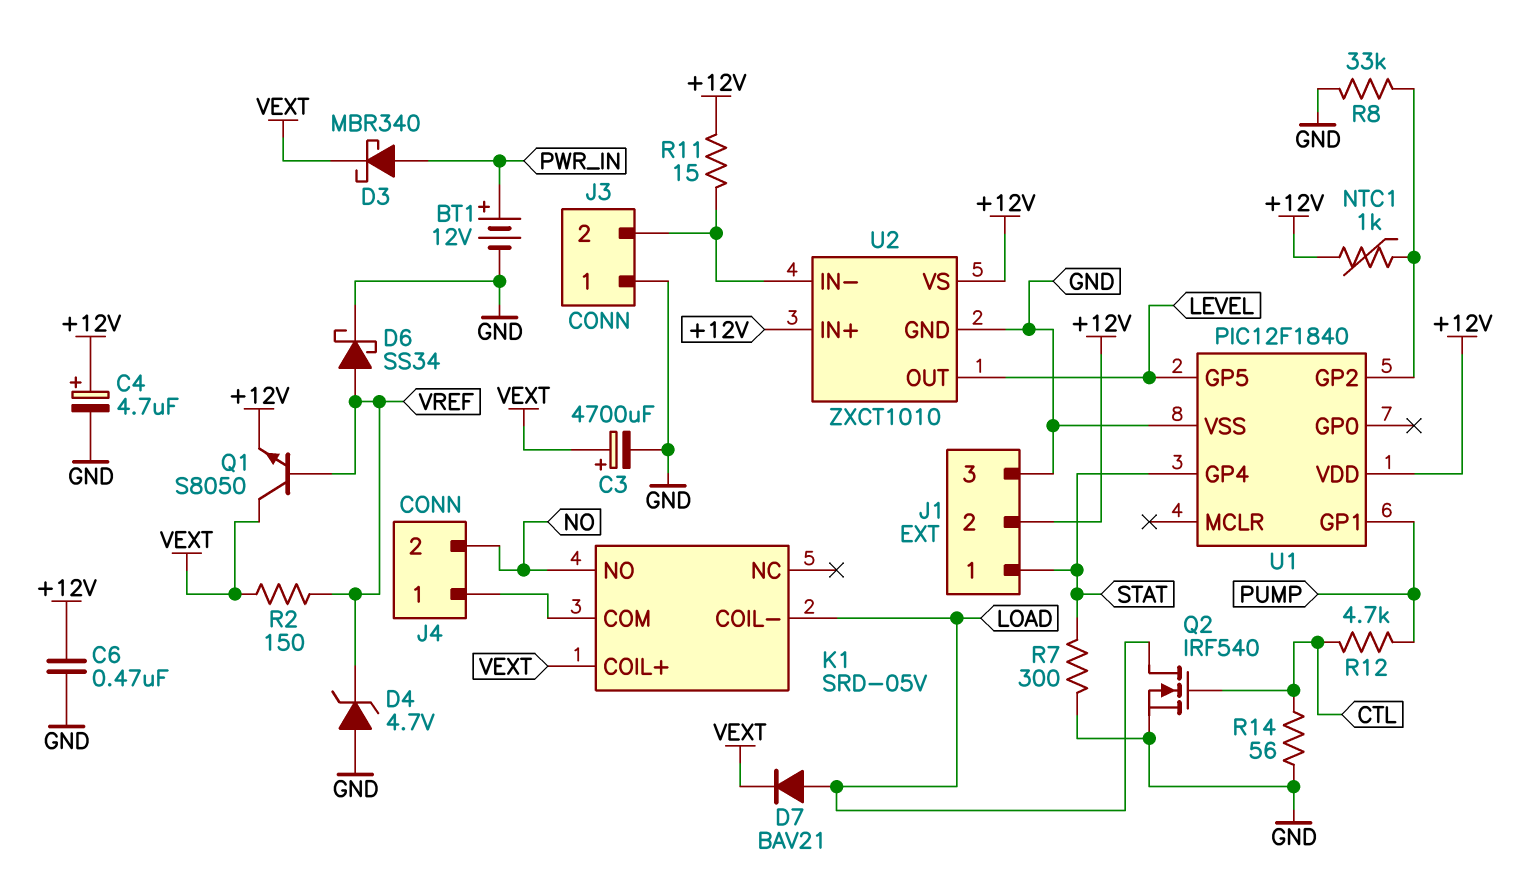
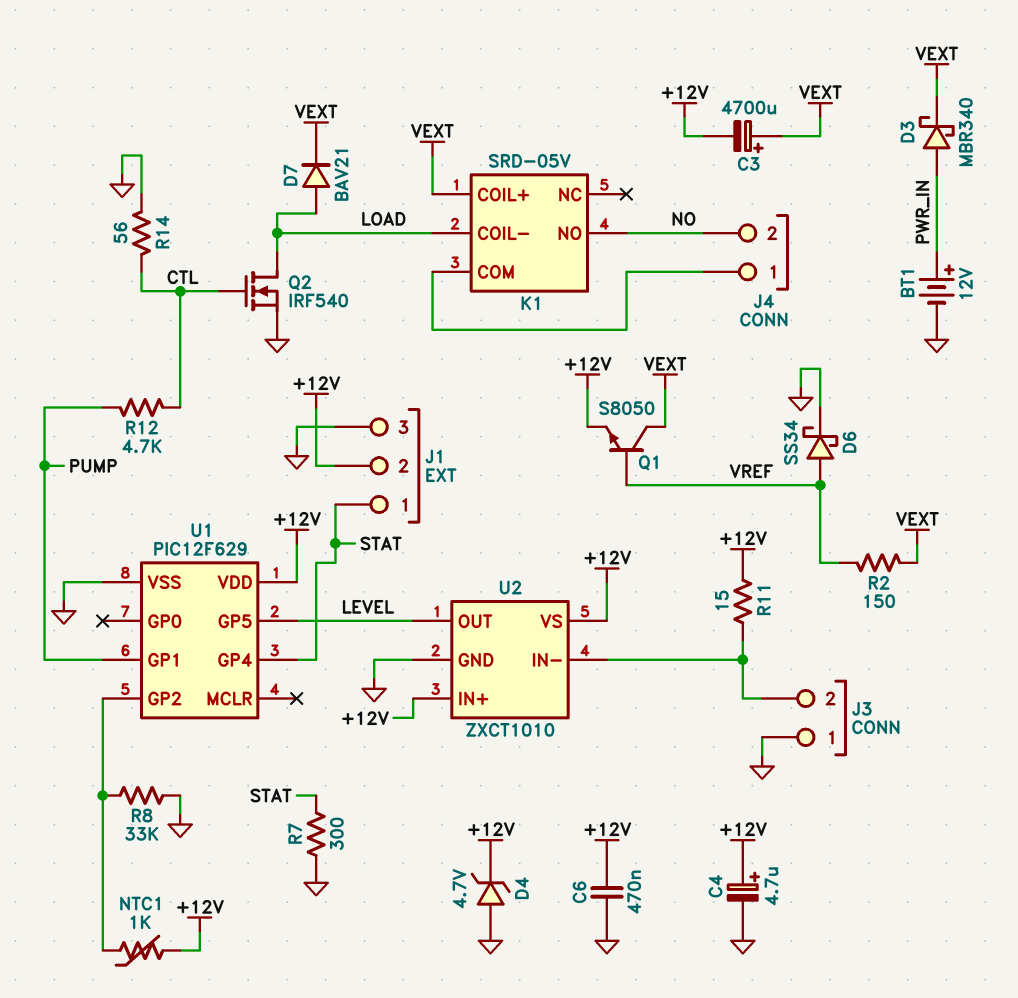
C3: 4700uF (plus VEXT, minus GND) -> 4700uF (plus VEXT, minus +12V)
D4: zener 4.7V (A GND, K VREF) -> zener 4.7V (A GND, K +12V)
U1: PIC12F1840 -> PIC12F629

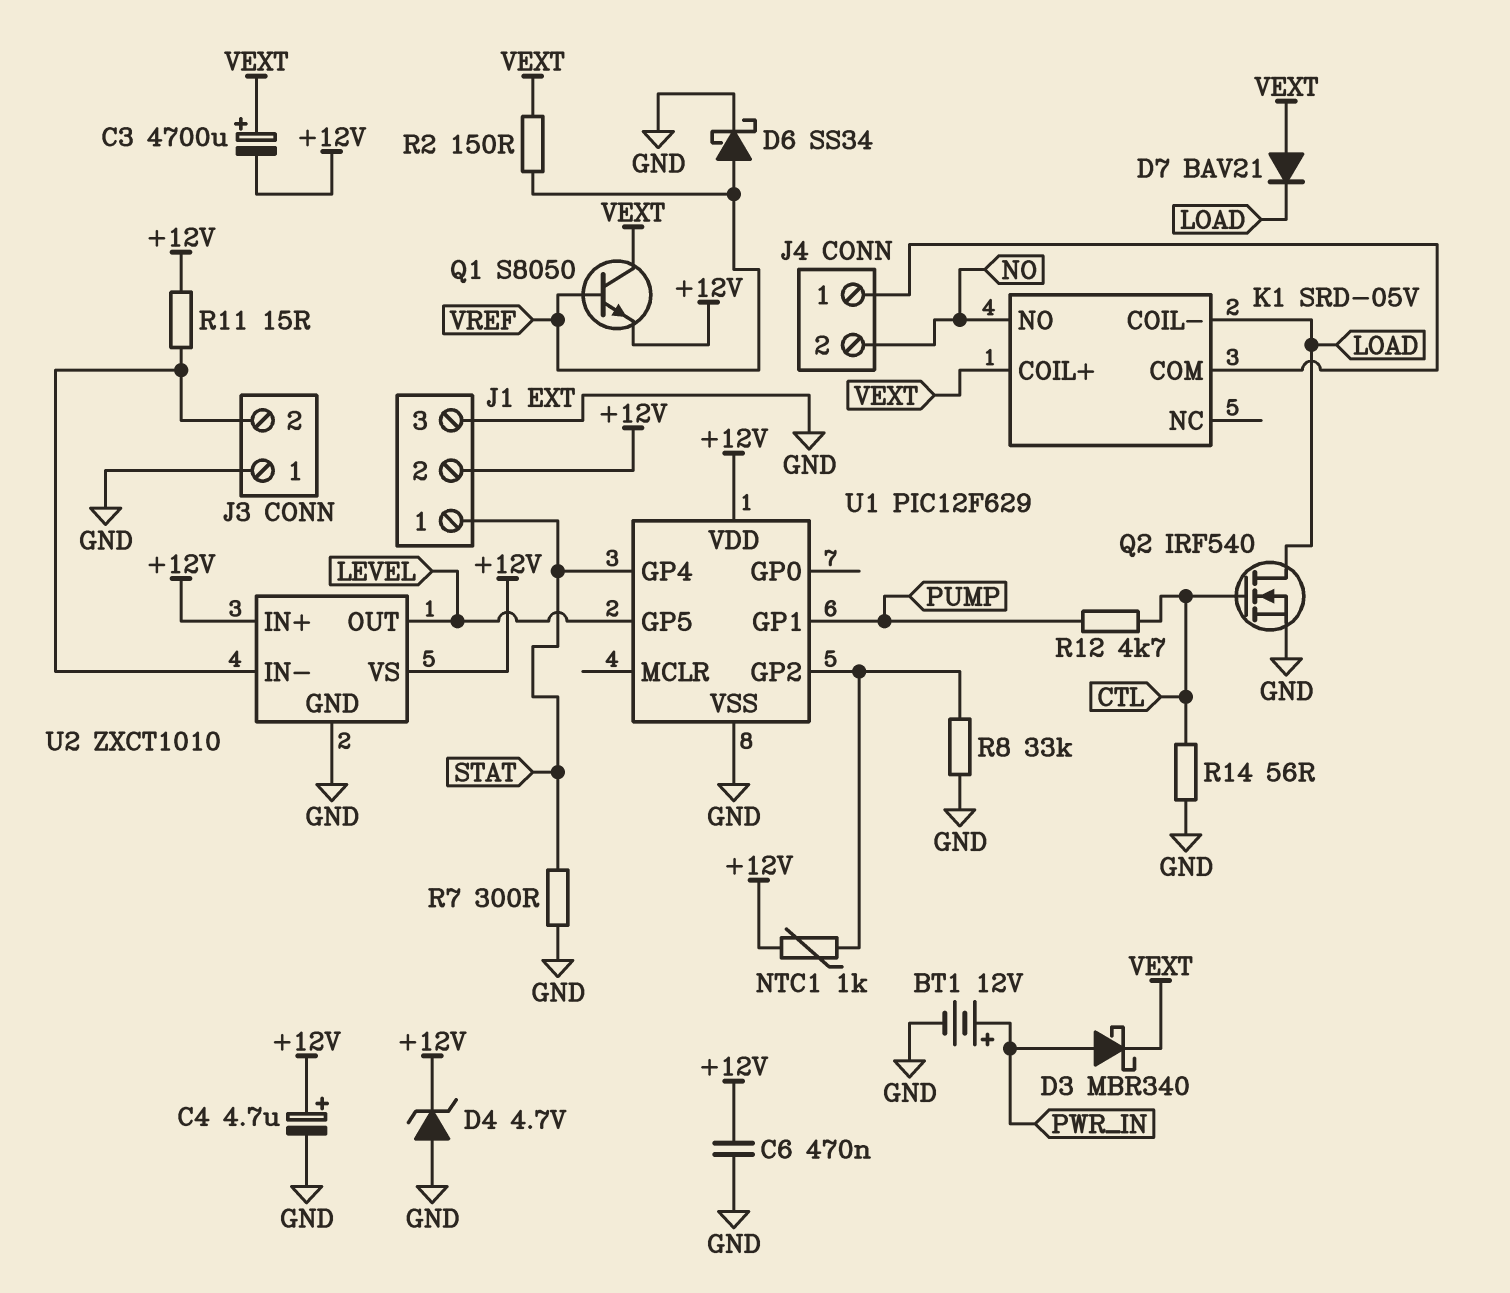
D7: diode BAV21 (A LOAD, K VEXT) -> diode BAV21 (A VEXT, K LOAD)

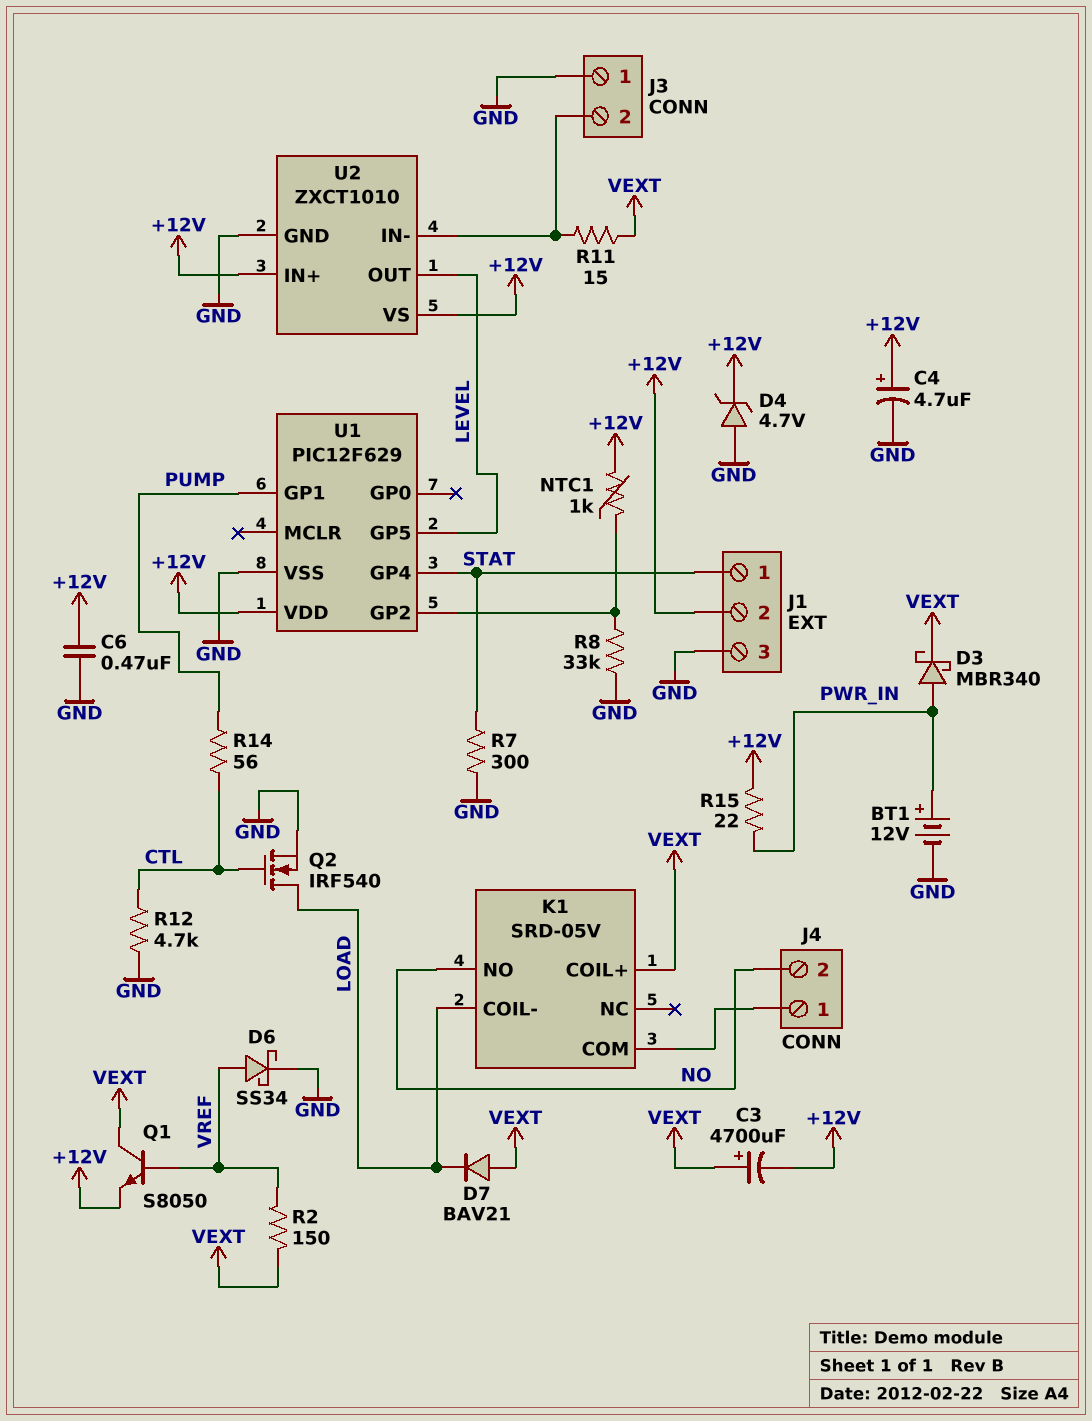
R11: 15 (+12V, J3/2) -> 15 (J3/2, VEXT)
R12: 4.7k (CTL, PUMP) -> 4.7k (CTL, GND)
R14: 56 (CTL, GND) -> 56 (CTL, PUMP)
R15: none -> 22 (+12V, PWR_IN)

